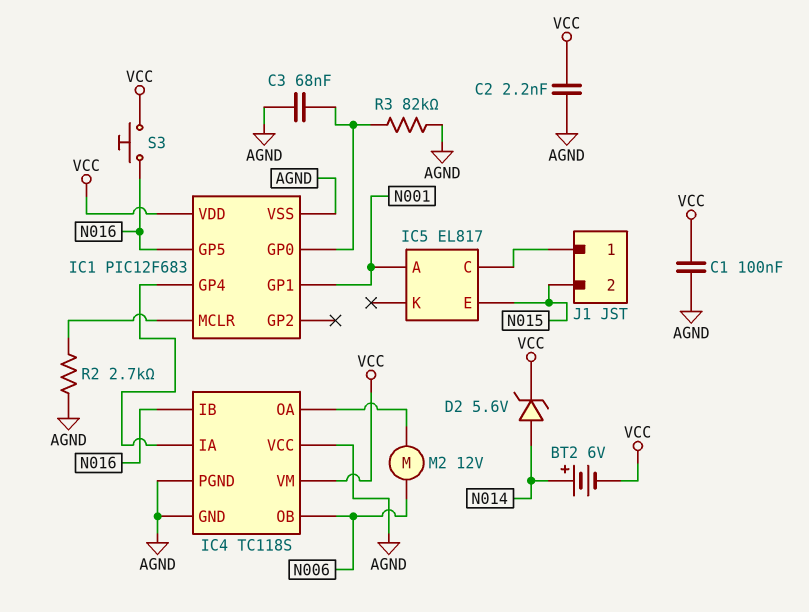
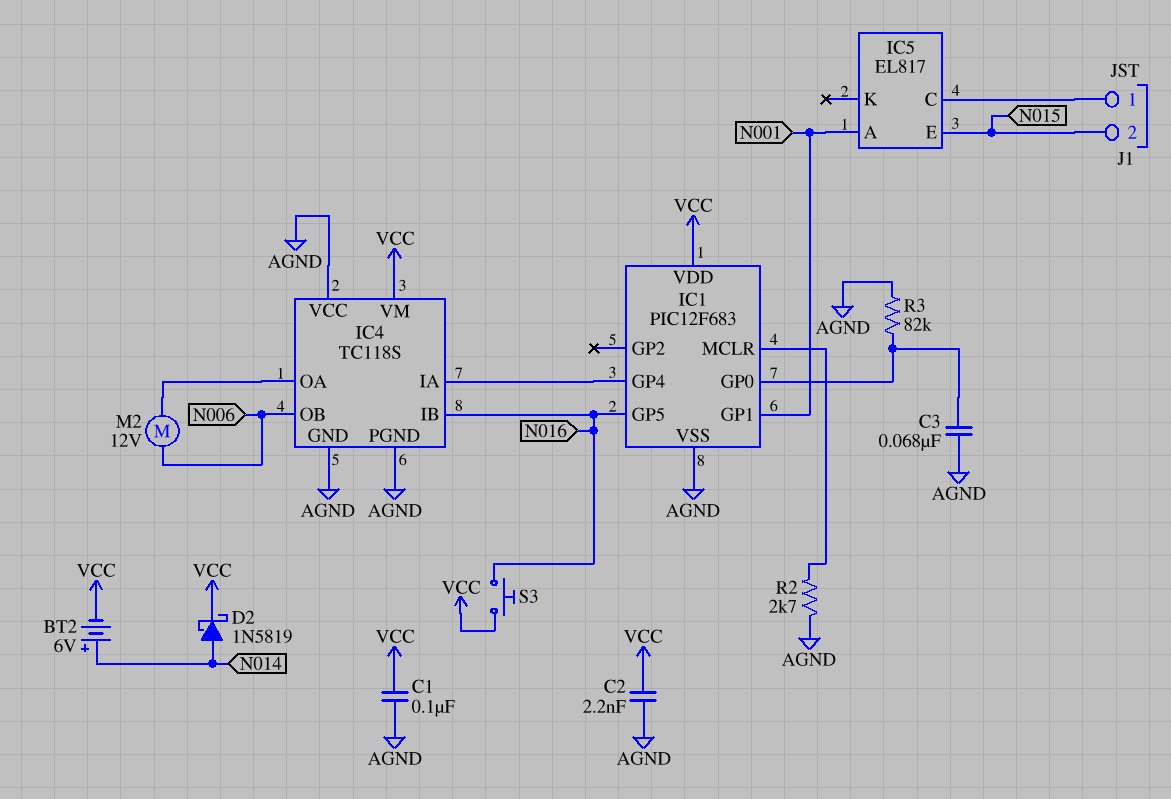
D2: zener 5.6V (A N014, K VCC) -> schottky 1N5819 (A N014, K VCC)

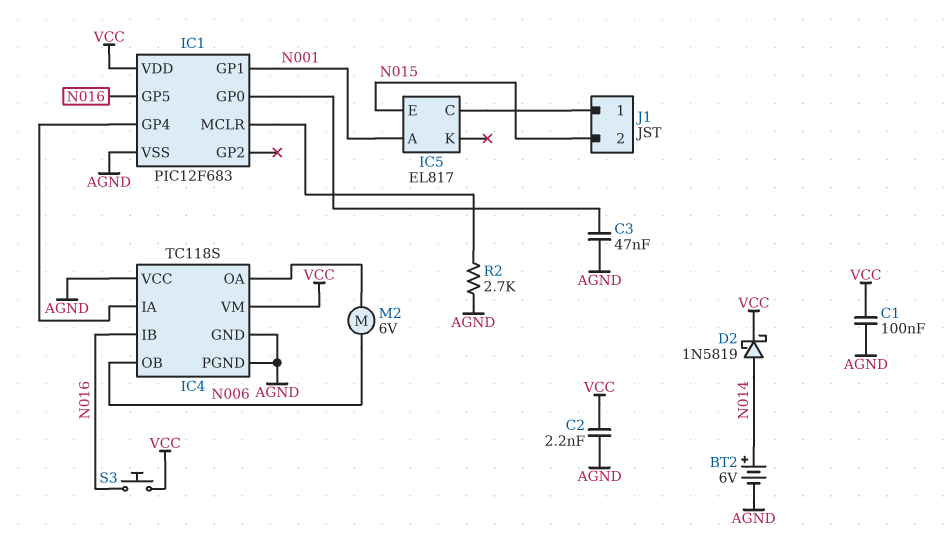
BT2: 6V (plus N014, minus VCC) -> 6V (plus N014, minus AGND)
C3: 68nF (AGND, IC1/GP0) -> 47nF (AGND, IC1/GP0)
M2: motor 12V (IC4/OA, N006) -> motor 6V (IC4/OA, N006)
R3: 82k (AGND, IC1/GP0) -> none

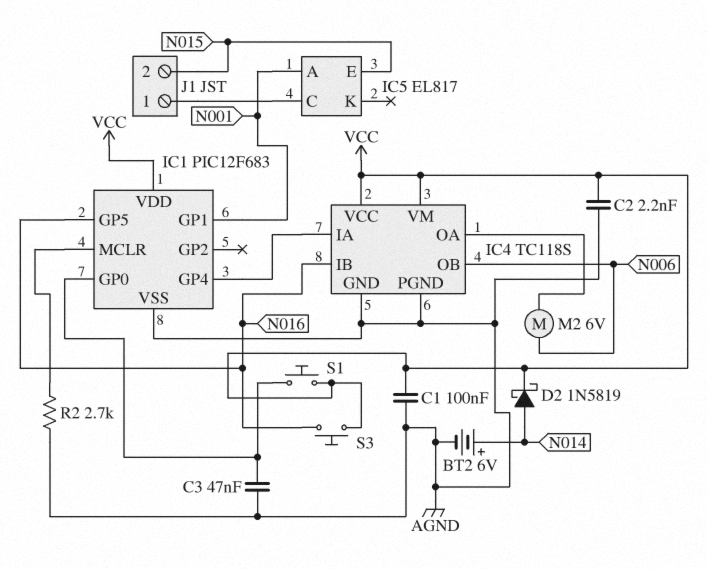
IC4 pin VCC: AGND -> VCC
S1: none -> button (IC1/GP0, VCC)

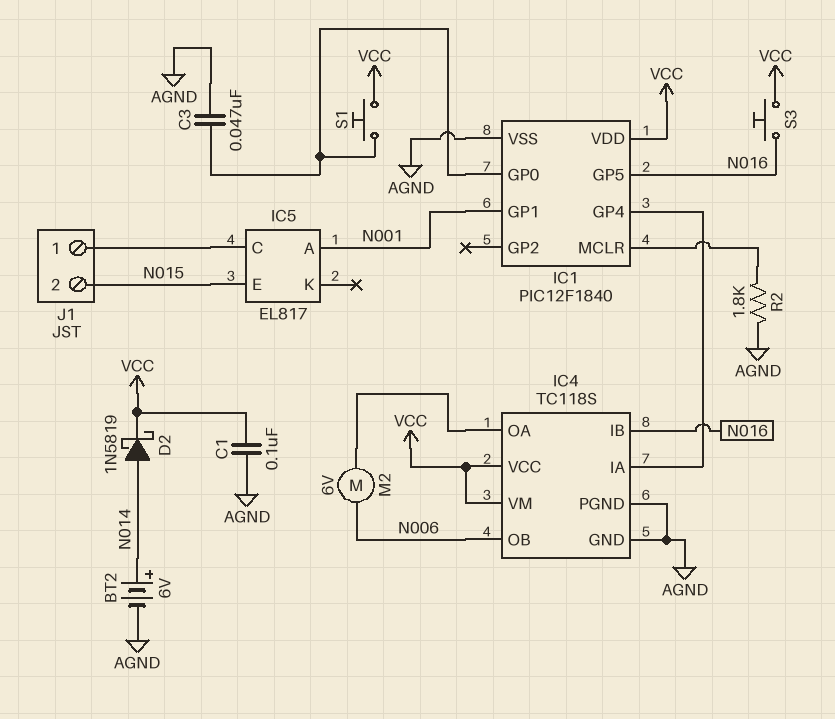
C2: 2.2nF (AGND, VCC) -> none
IC1: PIC12F683 -> PIC12F1840
R2: 2.7k (AGND, IC1/MCLR) -> 1.8k (AGND, IC1/MCLR)

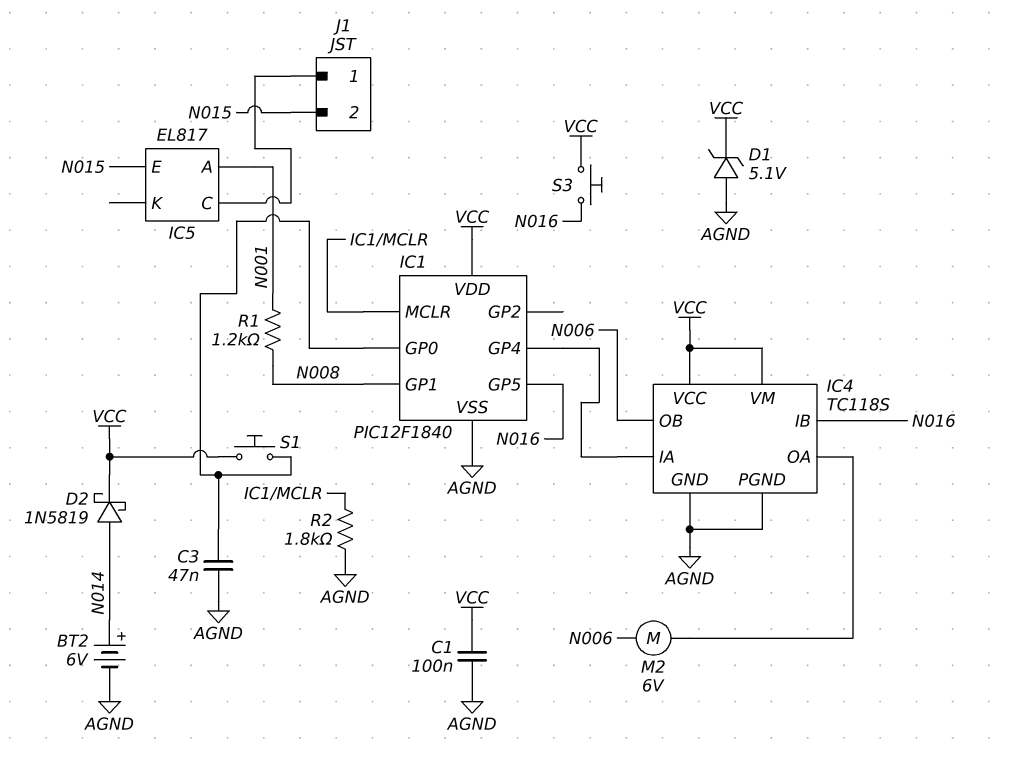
D1: none -> zener 5.1V (A AGND, K VCC)
IC1 pin GP1: N001 -> N008
R1: none -> 1.2k (N001, N008)

